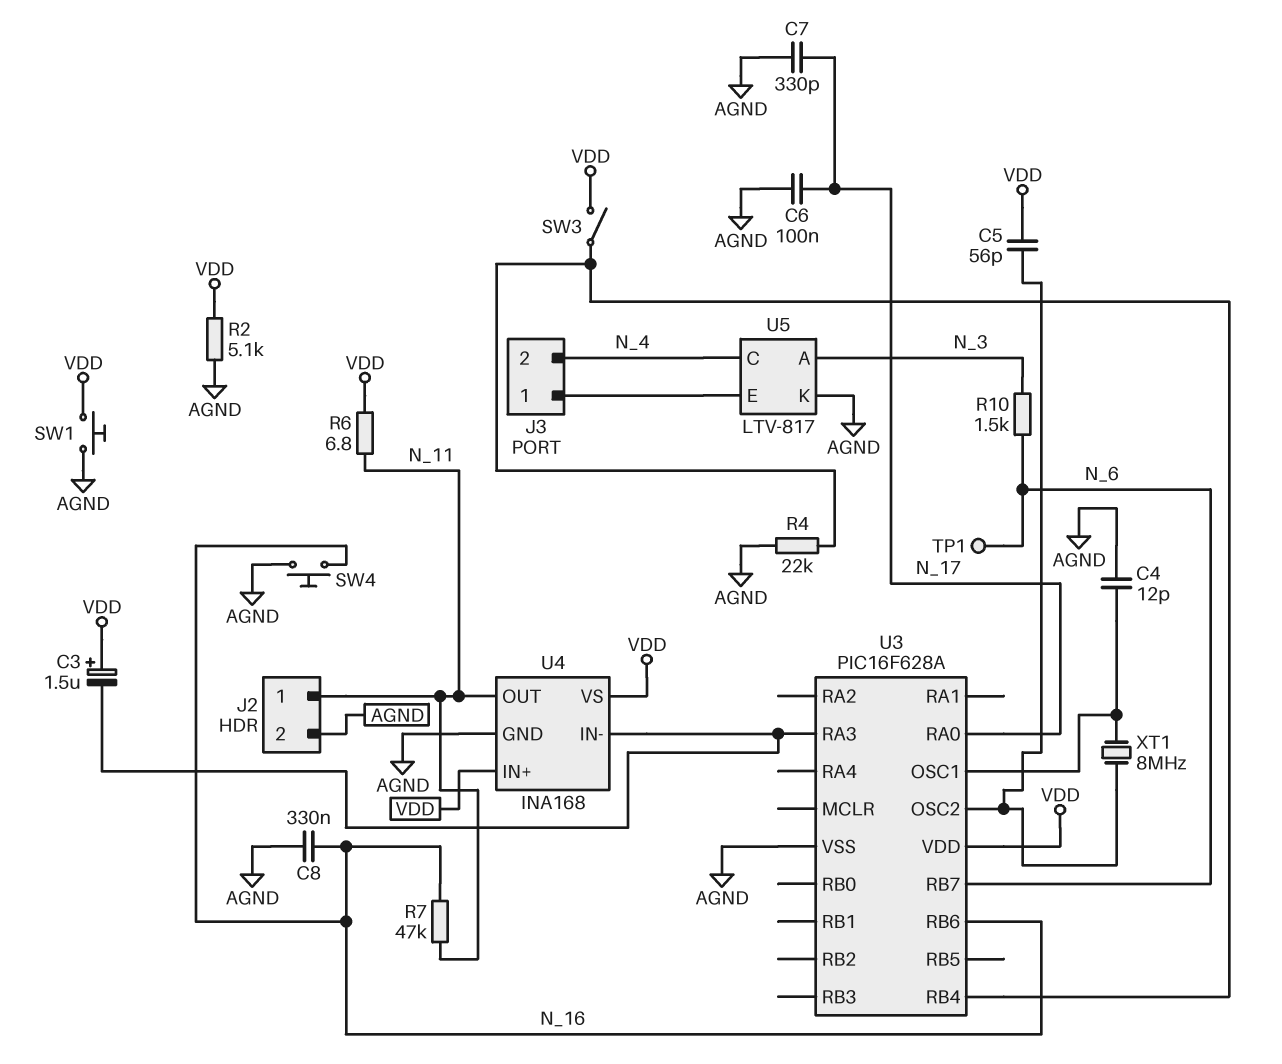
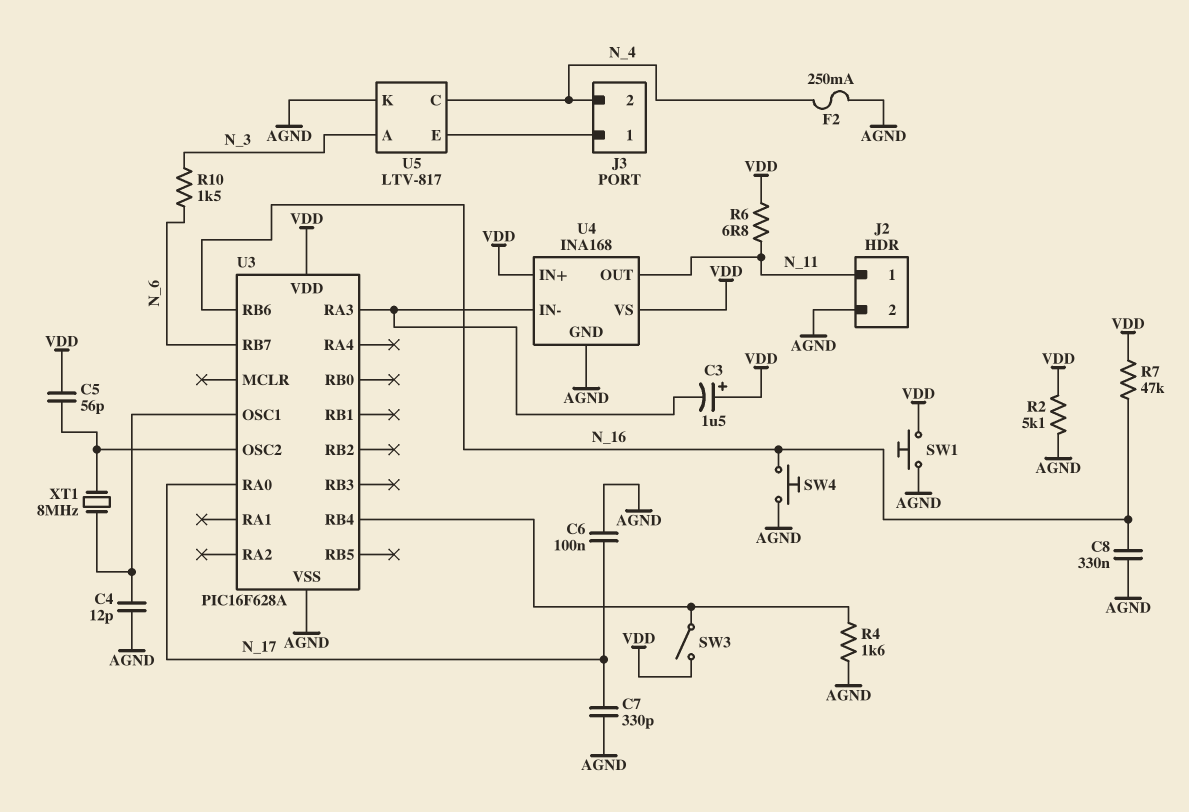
F2: none -> 250mA (AGND, N_4)
R4: 22k (AGND, U3/RB4) -> 1.6k (AGND, U3/RB4)
R7: 47k (N_11, N_16) -> 47k (N_16, VDD)
TP1: test point (N_6) -> none

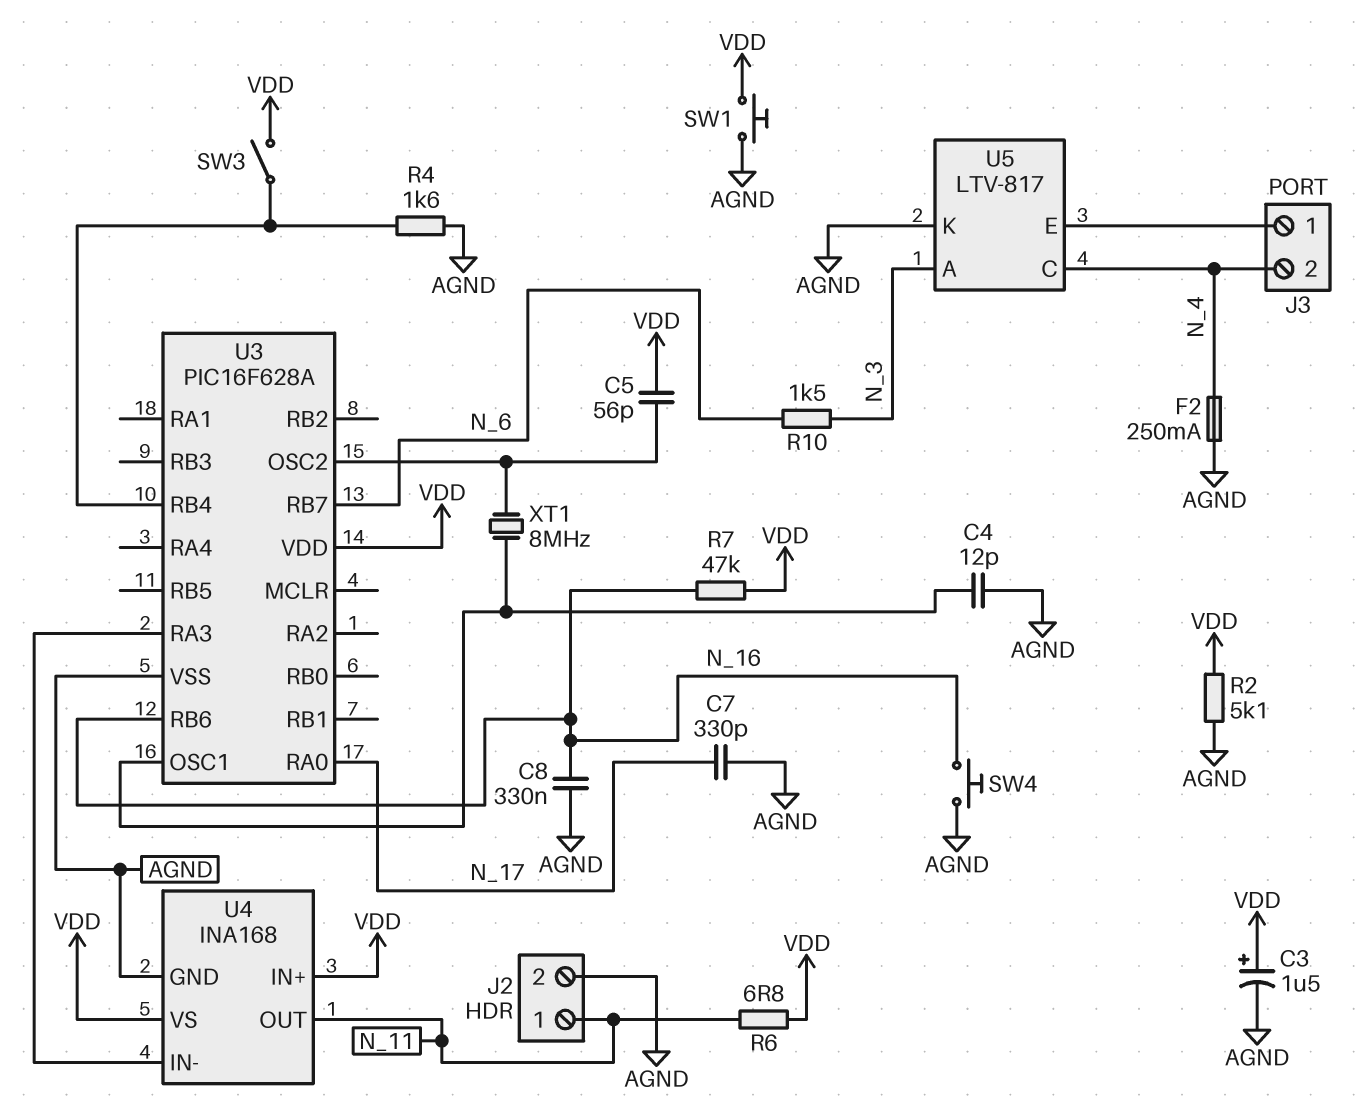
C3: 1.5uF (plus VDD, minus U3/RA3) -> 1.5uF (plus VDD, minus AGND)
C6: 100nF (AGND, N_17) -> none

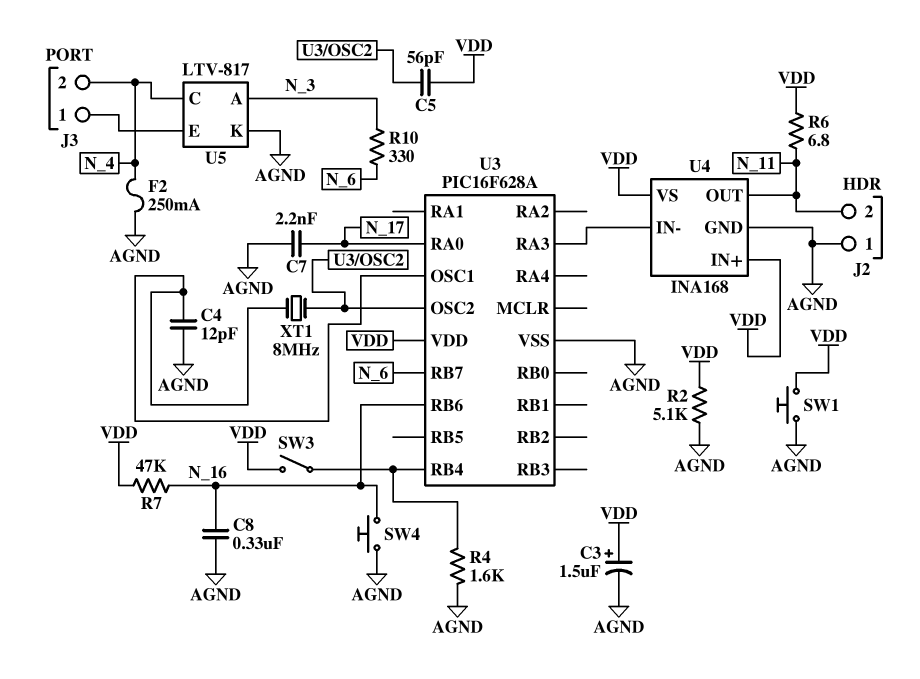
C7: 330pF (AGND, N_17) -> 2.2nF (AGND, N_17)
J2 pin 1: N_11 -> AGND
J2 pin 2: AGND -> N_11
R10: 1.5k (N_3, N_6) -> 330 (N_3, N_6)

